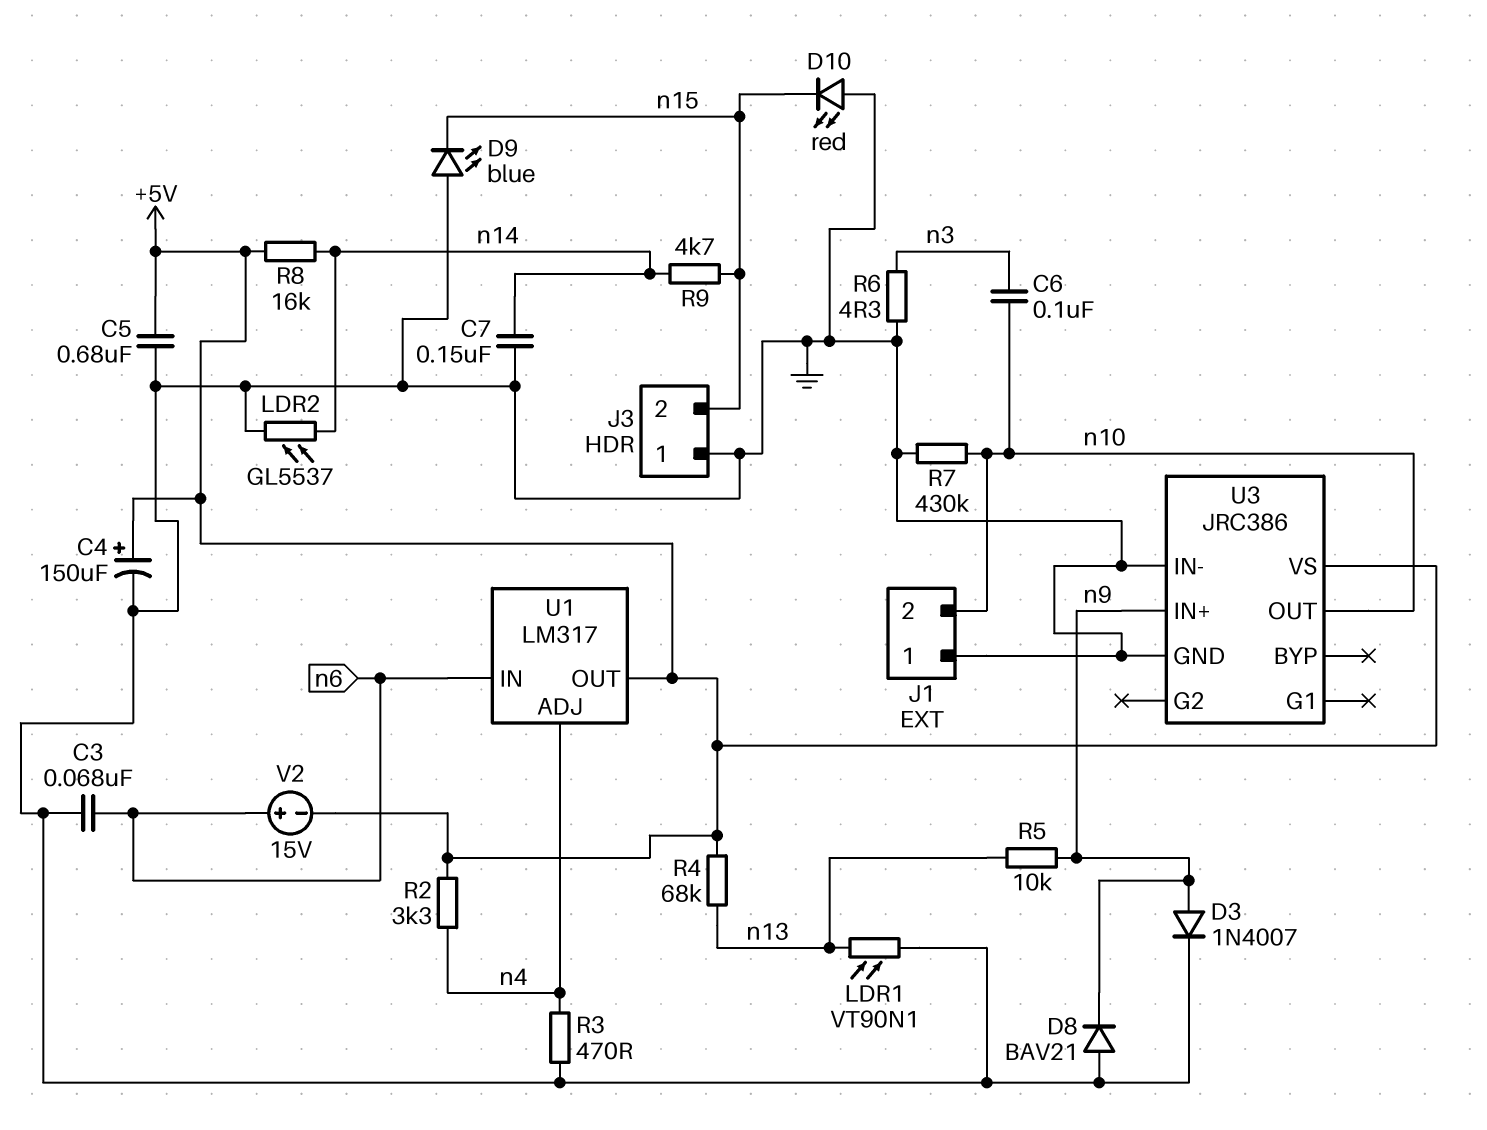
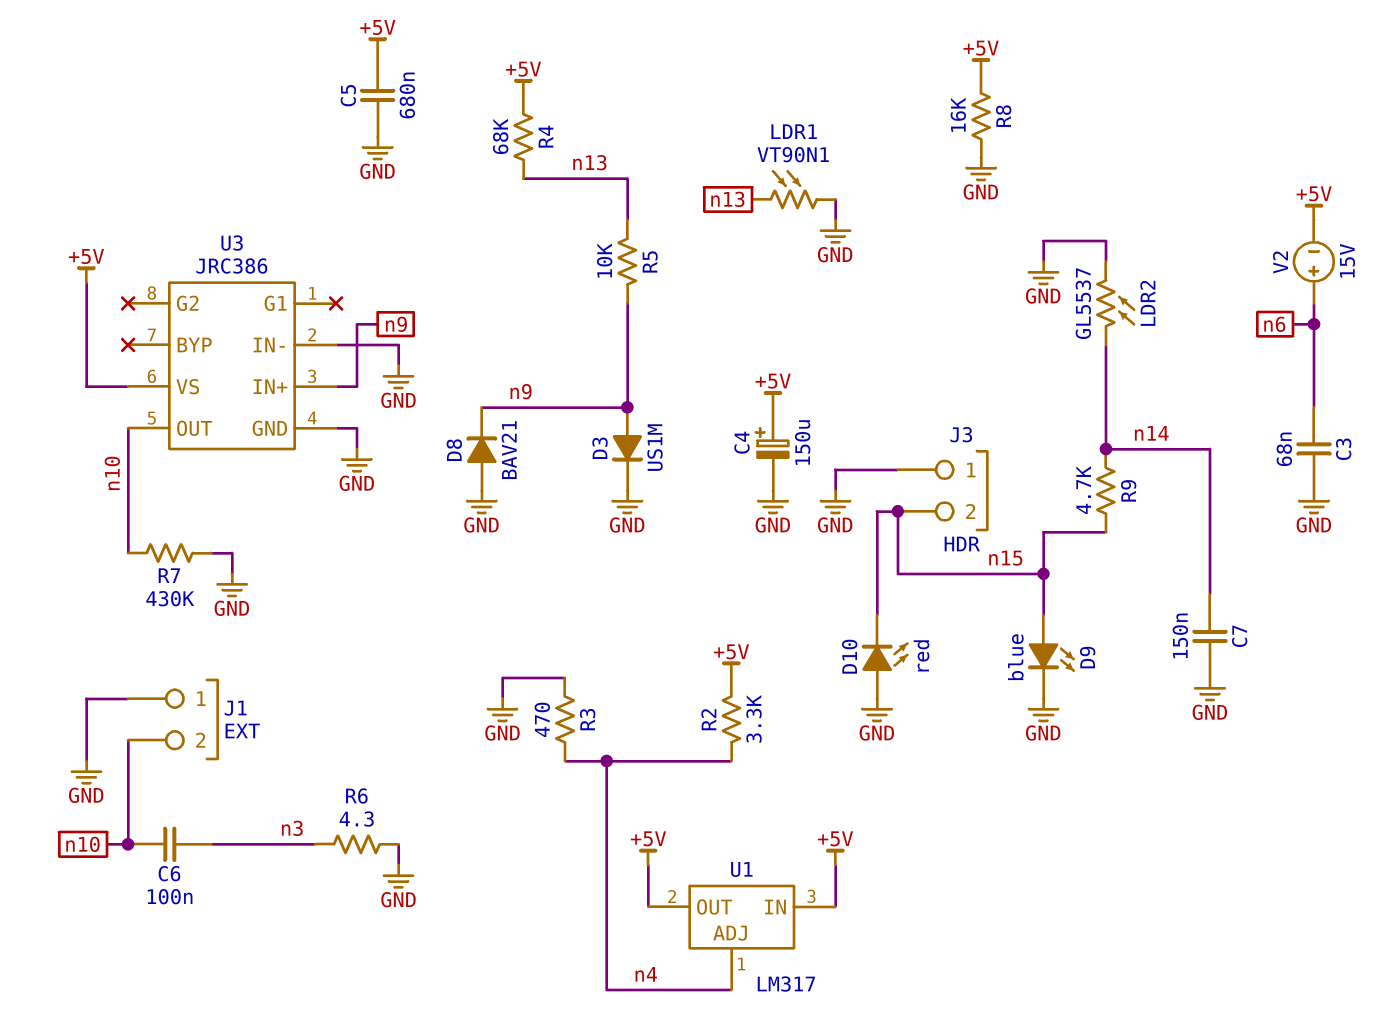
D3: diode 1N4007 (A n9, K GND) -> diode US1M (A n9, K GND)
D9: LED blue (A GND, K n15) -> LED blue (A n15, K GND)
R8: 16k (+5V, n14) -> 16k (+5V, GND)
U1 pin IN: n6 -> +5V

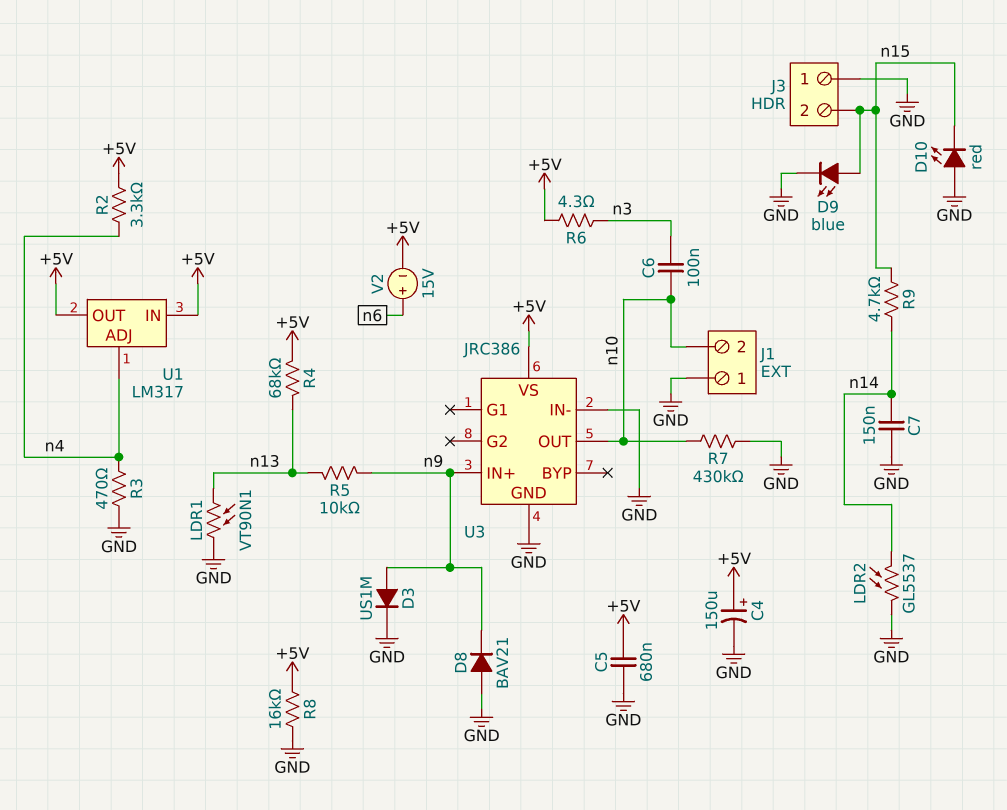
C3: 68nF (GND, n6) -> none
R6: 4.3 (GND, n3) -> 4.3 (+5V, n3)

